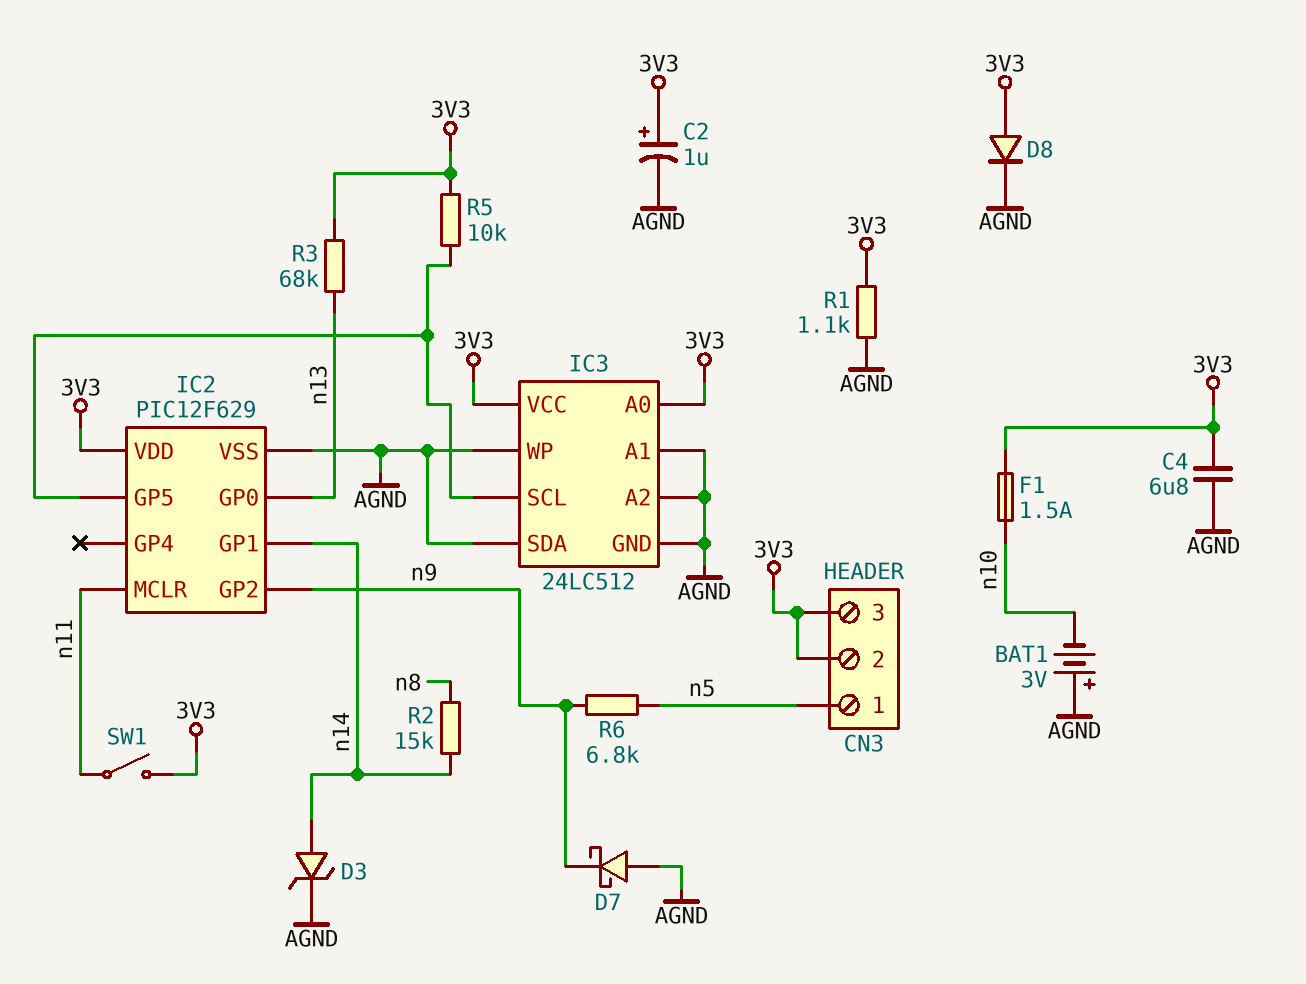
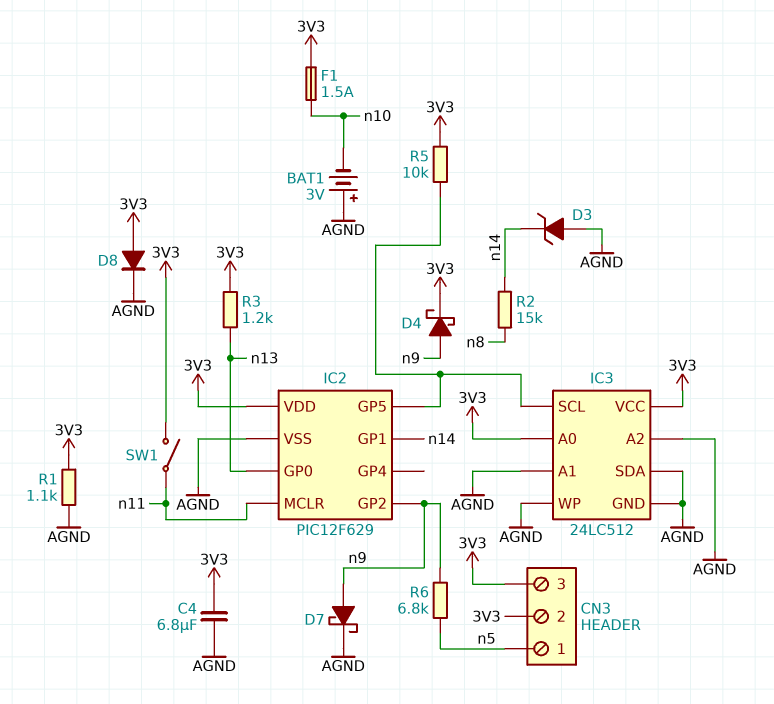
C2: 1uF (plus 3V3, minus AGND) -> none
D3: zener (A n14, K AGND) -> zener (A AGND, K n14)
D4: none -> schottky (A n9, K 3V3)
D7: schottky (A AGND, K n9) -> schottky (A n9, K AGND)
R3: 68k (3V3, n13) -> 1.2k (3V3, n13)

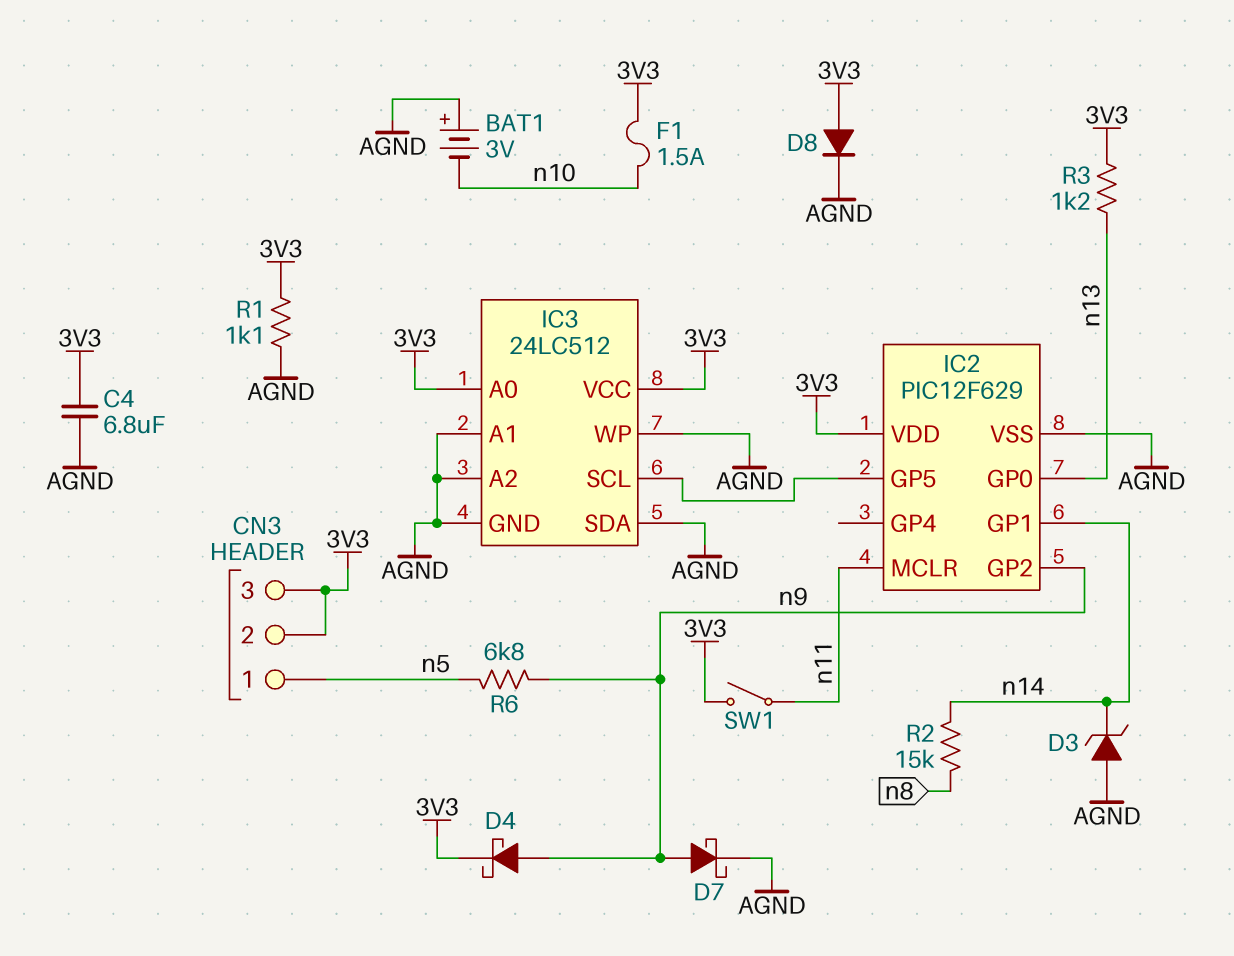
R5: 10k (3V3, IC2/GP5) -> none

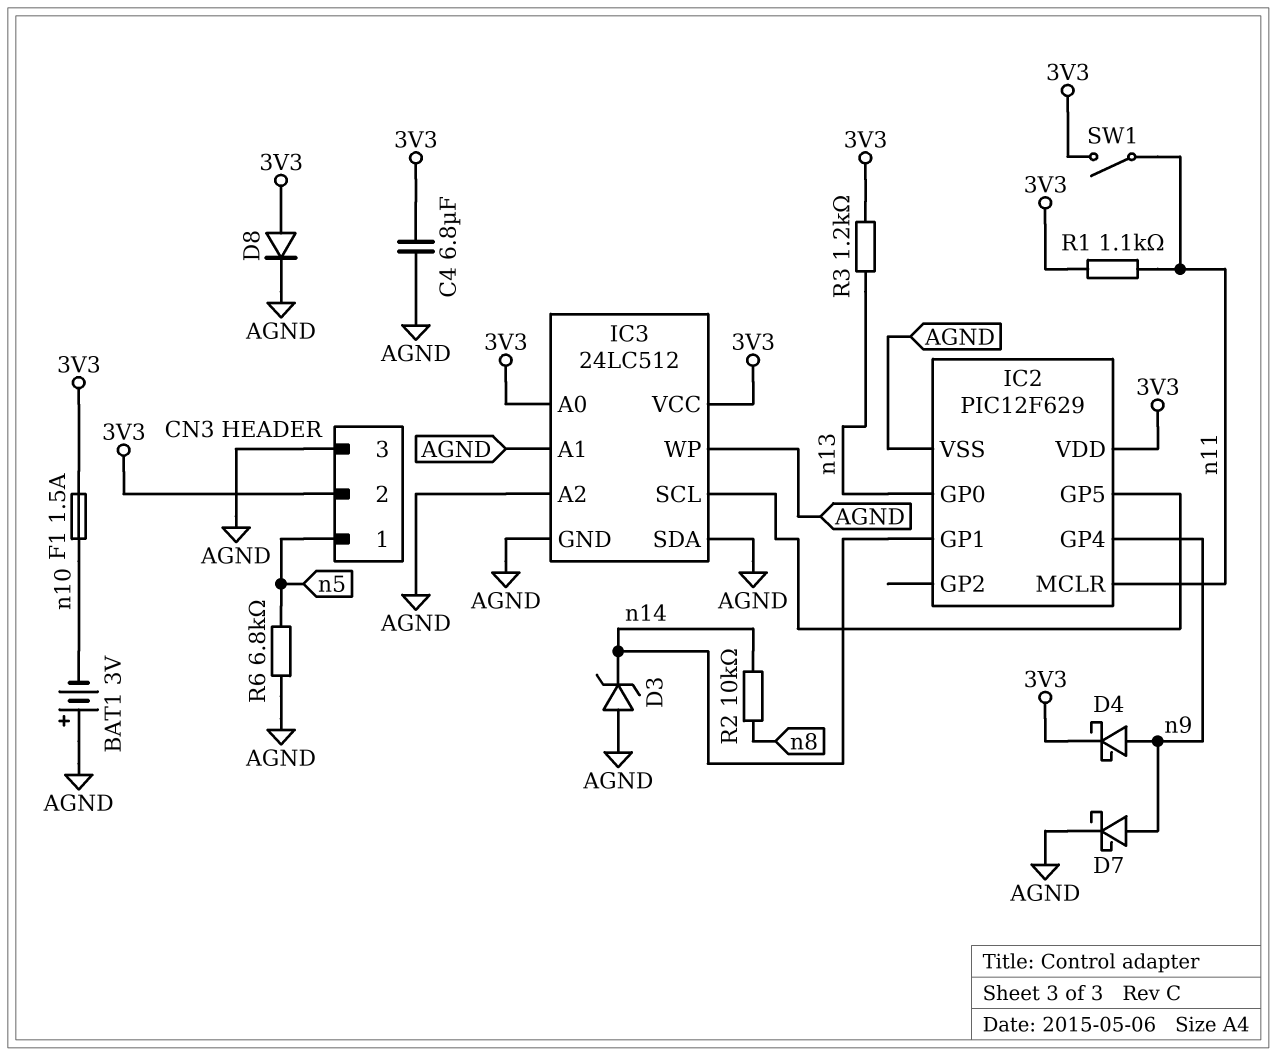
CN3 pin 3: 3V3 -> AGND
IC2 pin GP2: n9 -> none
IC2 pin GP4: none -> n9
R1: 1.1k (3V3, AGND) -> 1.1k (3V3, n11)
R2: 15k (n8, n14) -> 10k (n8, n14)
R6: 6.8k (n5, n9) -> 6.8k (AGND, n5)

